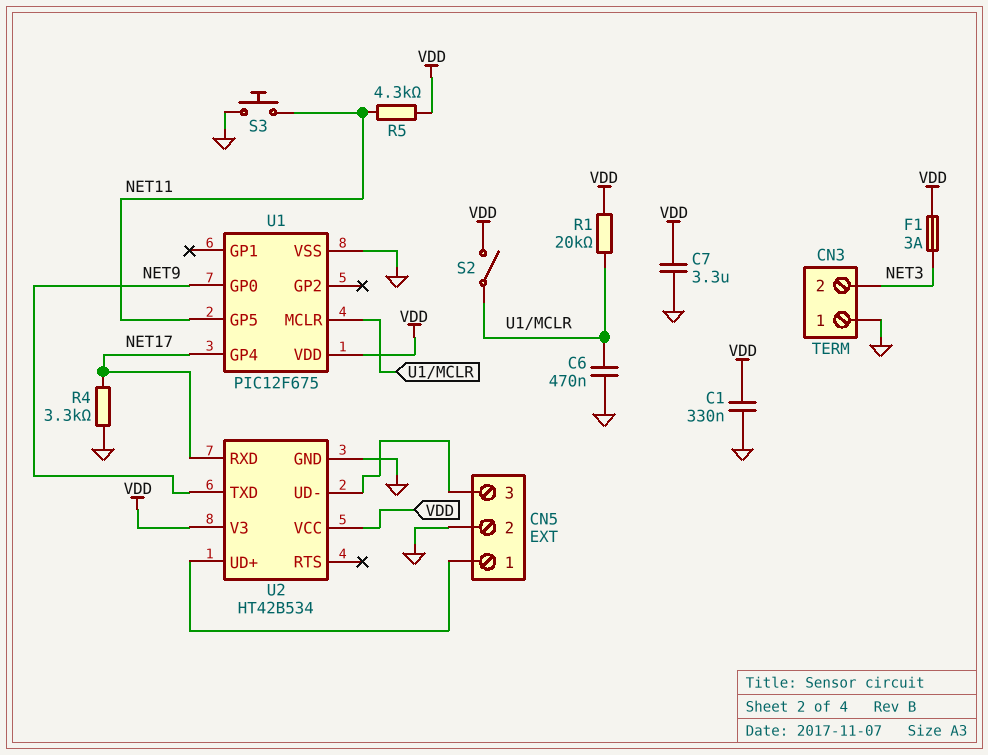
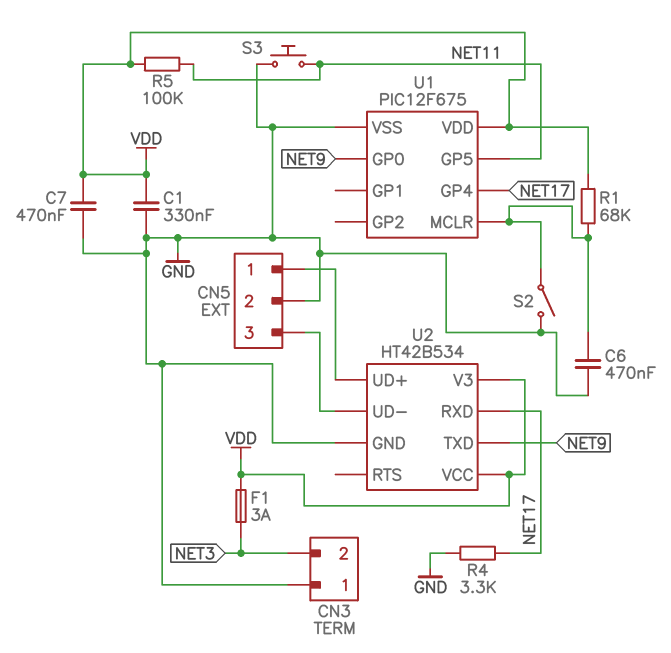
C7: 3.3uF (GND, VDD) -> 470nF (GND, VDD)
R1: 20k (U1/MCLR, VDD) -> 68k (U1/MCLR, VDD)
R5: 4.3k (NET11, VDD) -> 100k (NET11, VDD)
S2: switch (U1/MCLR, VDD) -> switch (GND, U1/MCLR)

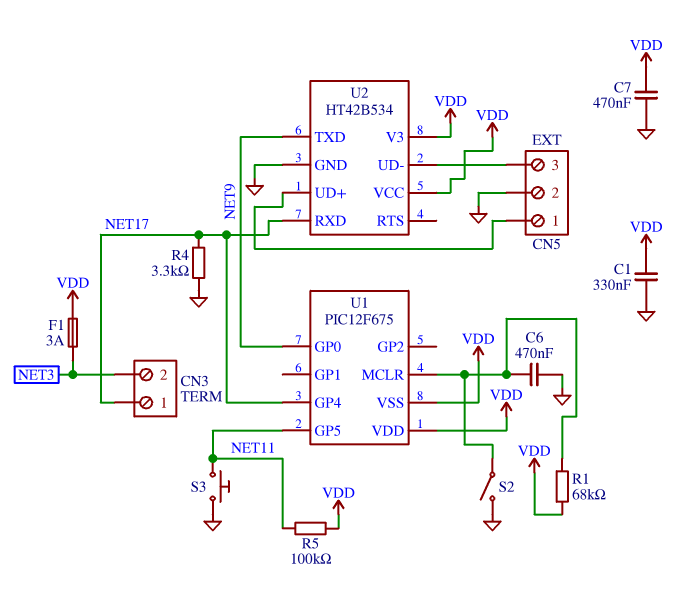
CN3 pin 1: GND -> NET17
U1 pin VSS: GND -> VDD

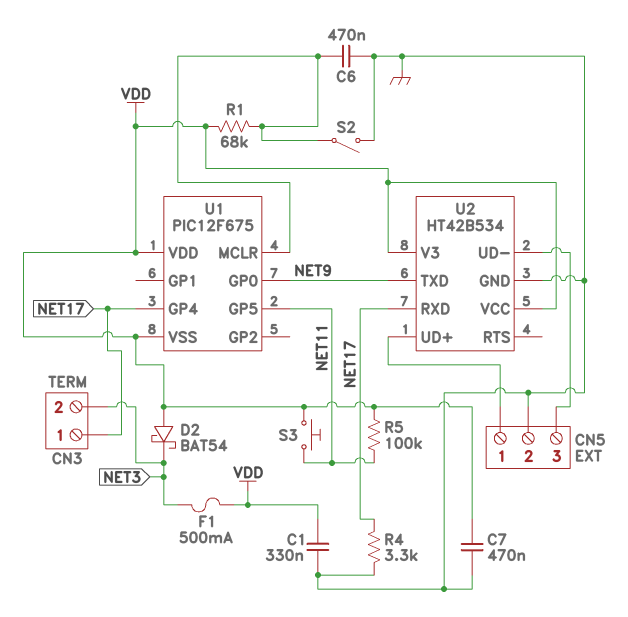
D2: none -> schottky BAT54 (A VDD, K NET3)
F1: 3A (NET3, VDD) -> 500mA (NET3, VDD)
S3: button (GND, NET11) -> button (NET11, VDD)

